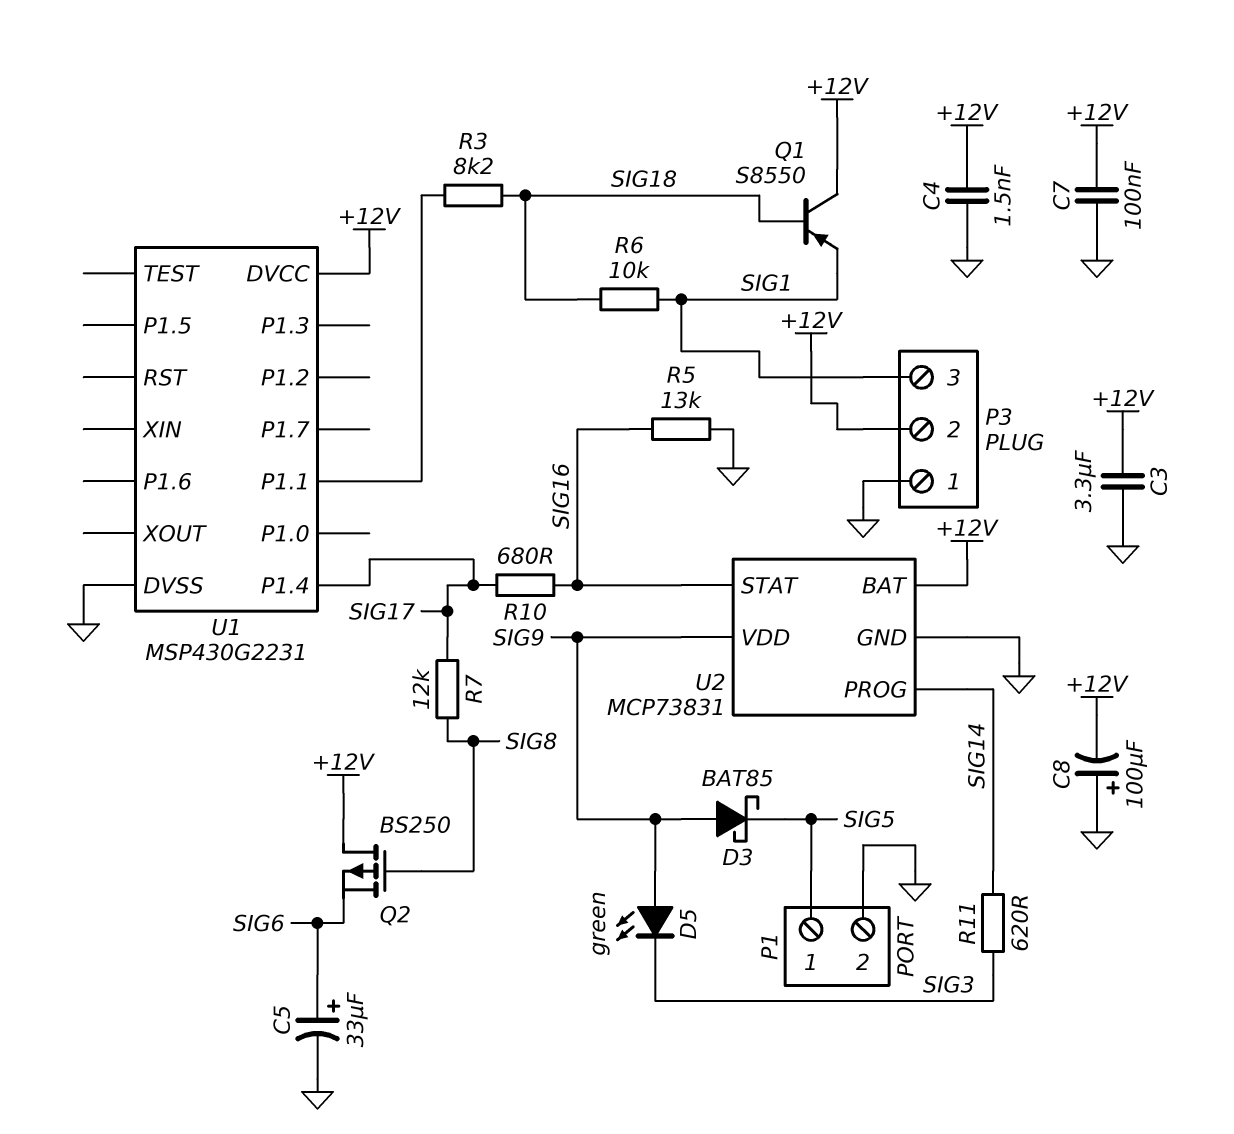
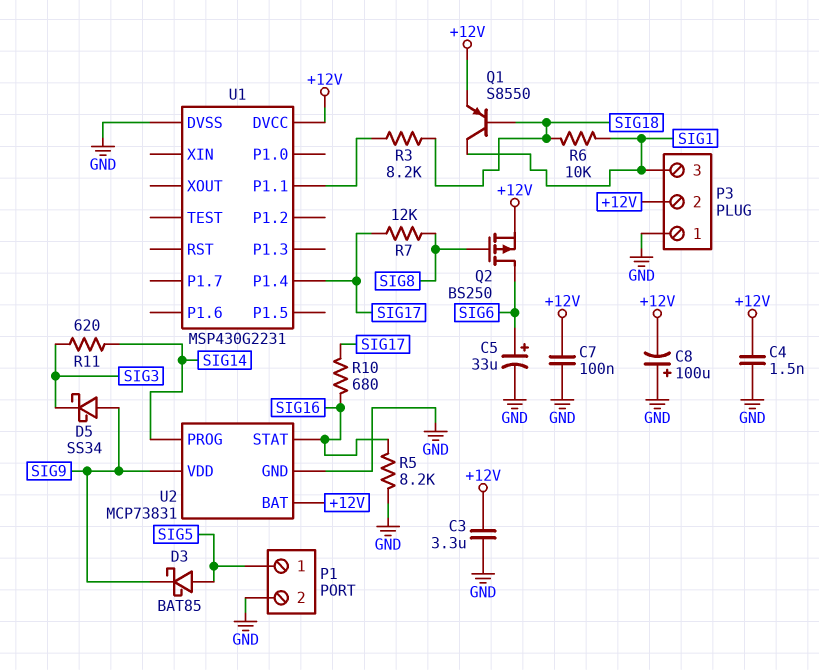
D3: schottky BAT85 (A SIG9, K SIG5) -> schottky BAT85 (A SIG5, K SIG9)
D5: LED green (A SIG9, K SIG3) -> schottky SS34 (A SIG9, K SIG3)
Q1: PNP S8550 (B SIG18, C +12V, E SIG1) -> PNP S8550 (B SIG18, C SIG1, E +12V)
Q2: PMOS BS250 (G SIG8, D +12V, S SIG6) -> PMOS BS250 (G SIG8, D SIG6, S +12V)
R5: 13k (GND, SIG16) -> 8.2k (GND, SIG16)

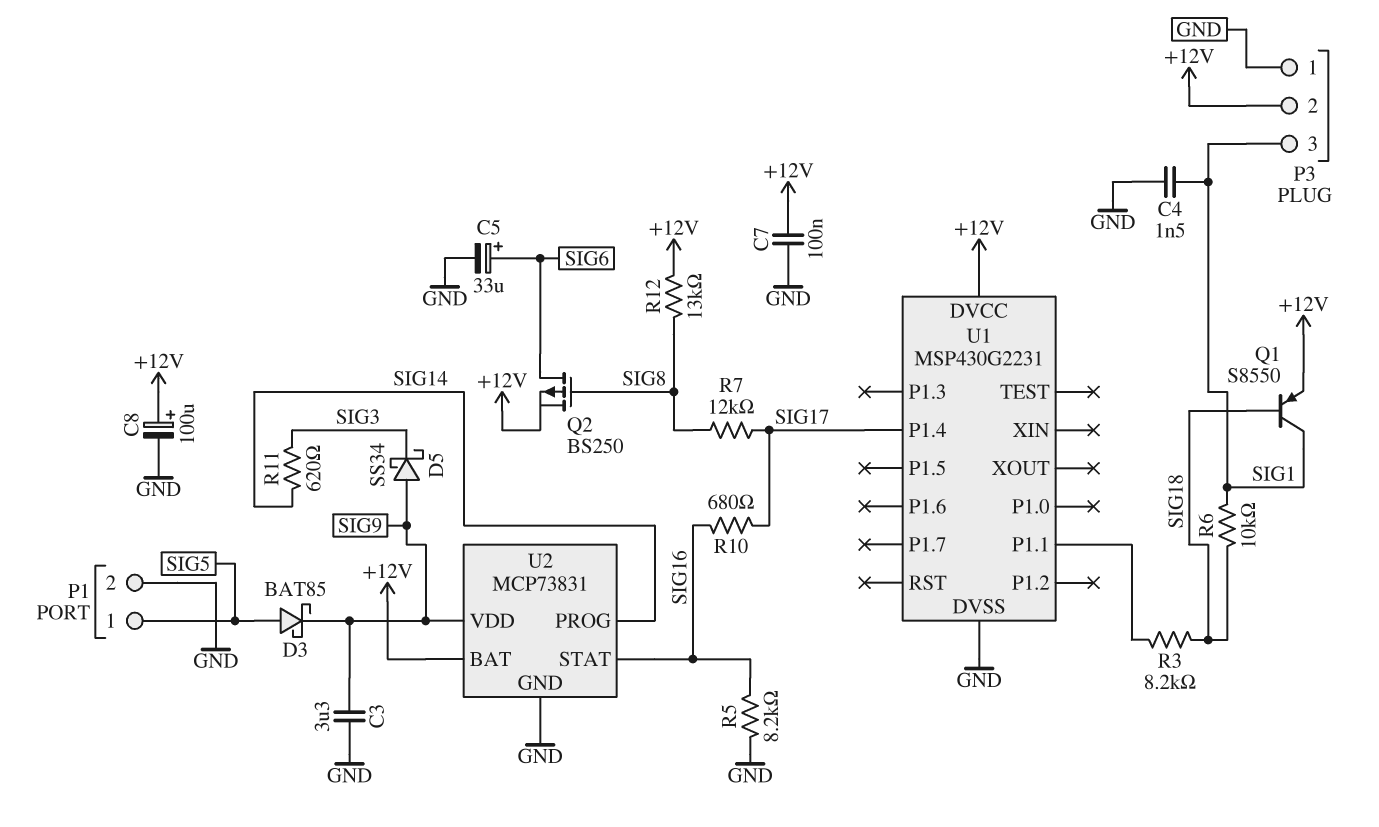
C3: 3.3uF (+12V, GND) -> 3.3uF (GND, SIG9)
C4: 1.5nF (+12V, GND) -> 1.5nF (GND, SIG1)
C8: 100uF (plus GND, minus +12V) -> 100uF (plus +12V, minus GND)
R12: none -> 13k (+12V, SIG8)

